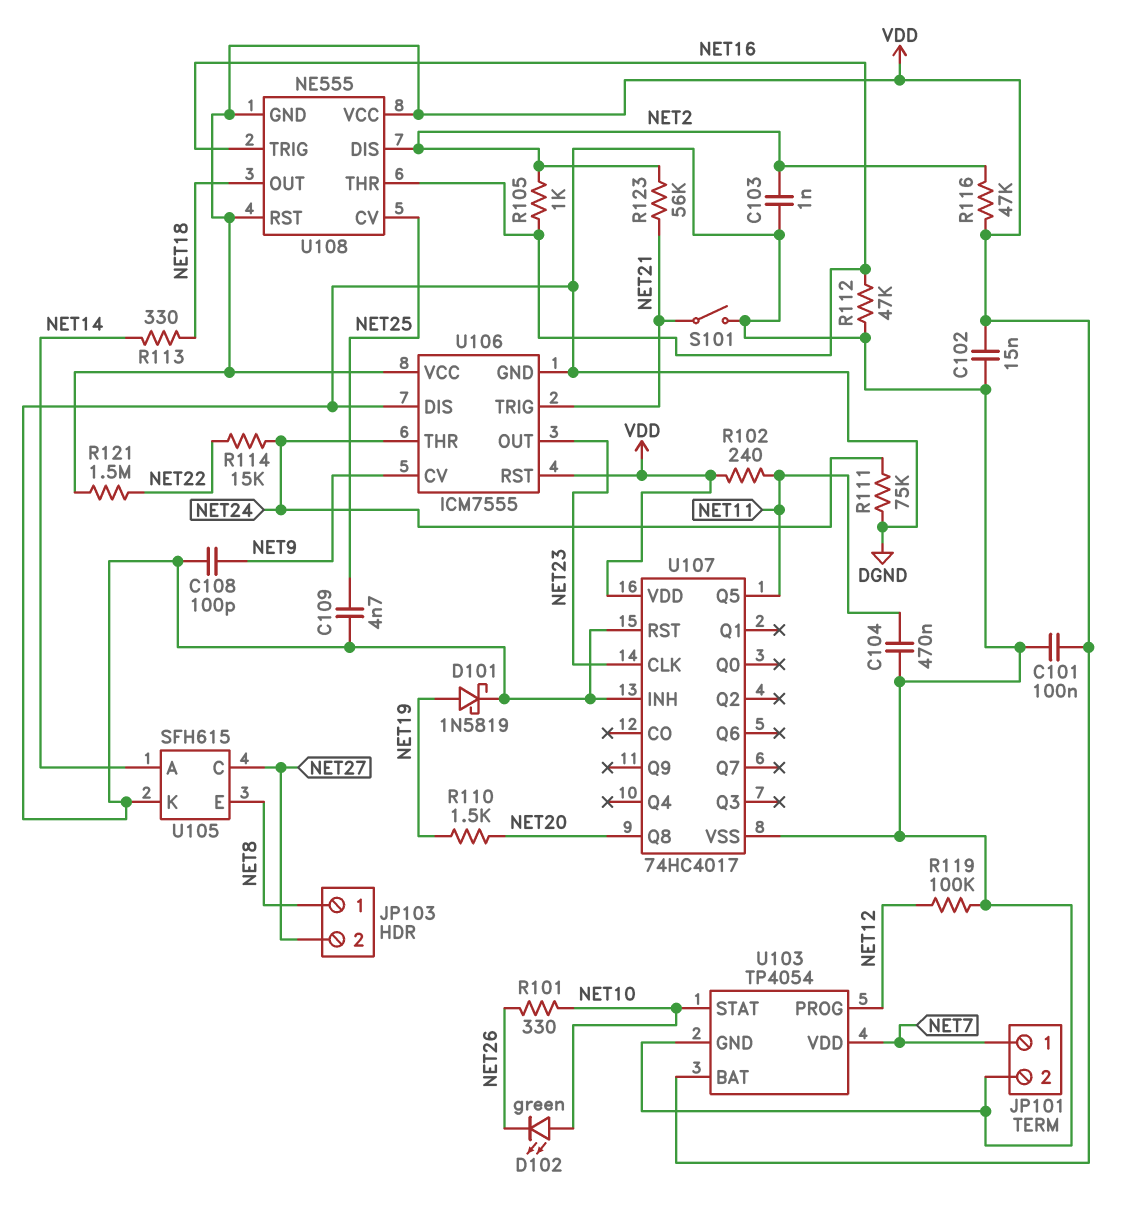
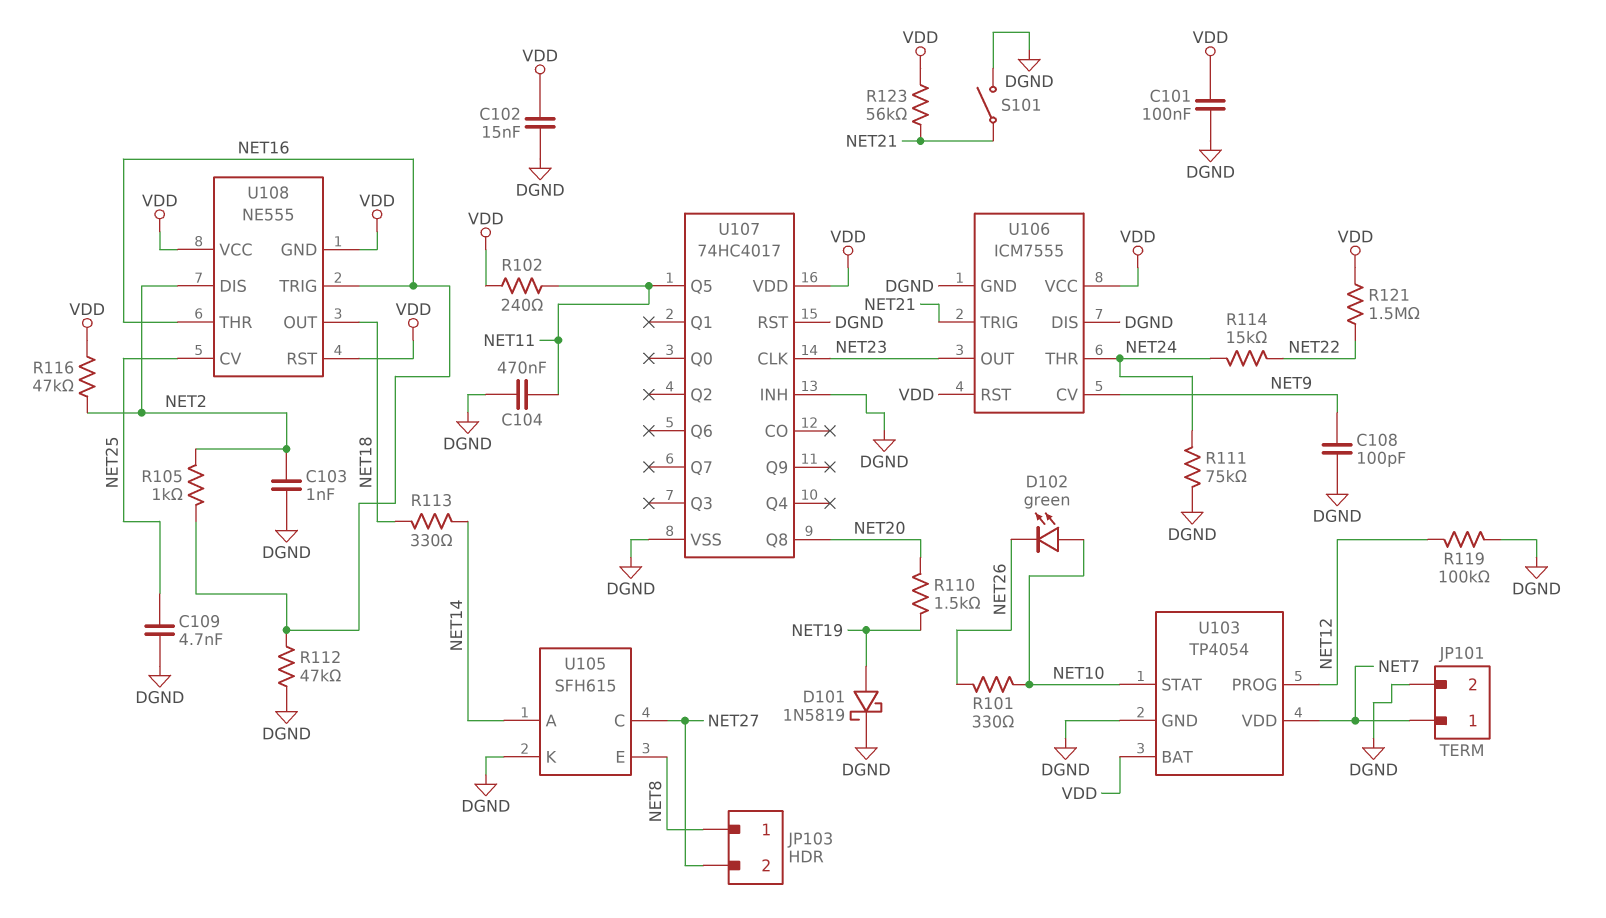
R123: 56k (NET2, NET21) -> 56k (NET21, VDD)

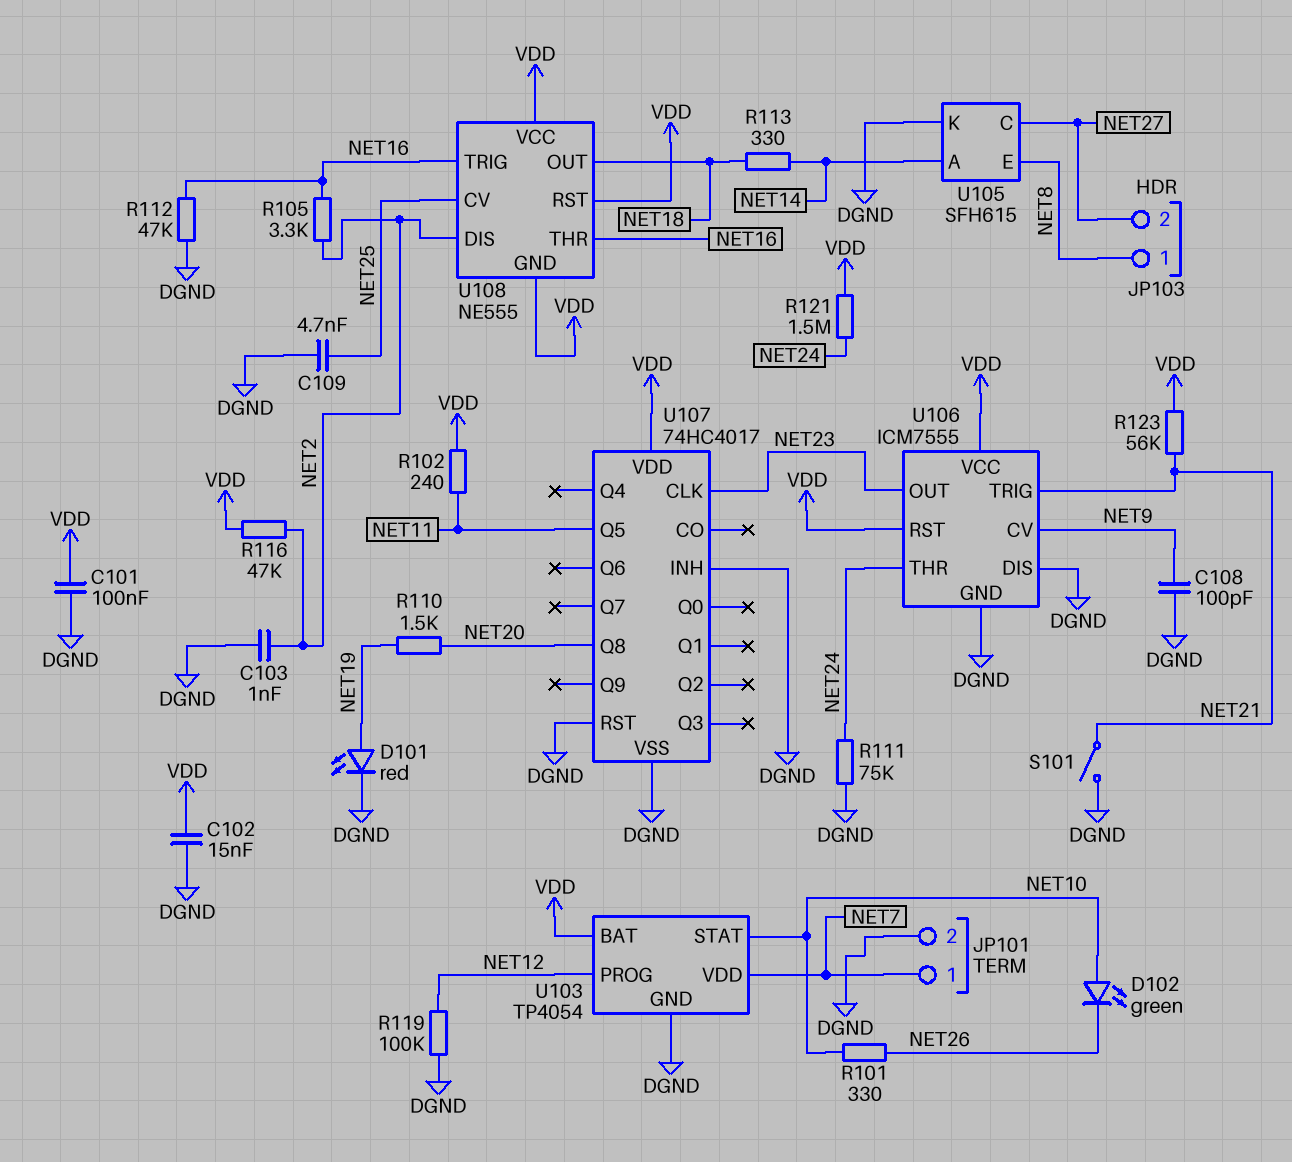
C104: 470nF (DGND, NET11) -> none
D101: schottky 1N5819 (A NET19, K DGND) -> LED red (A NET19, K DGND)
R105: 1k (NET2, NET16) -> 3.3k (NET2, NET16)
R114: 15k (NET22, NET24) -> none
R121: 1.5M (NET22, VDD) -> 1.5M (NET24, VDD)

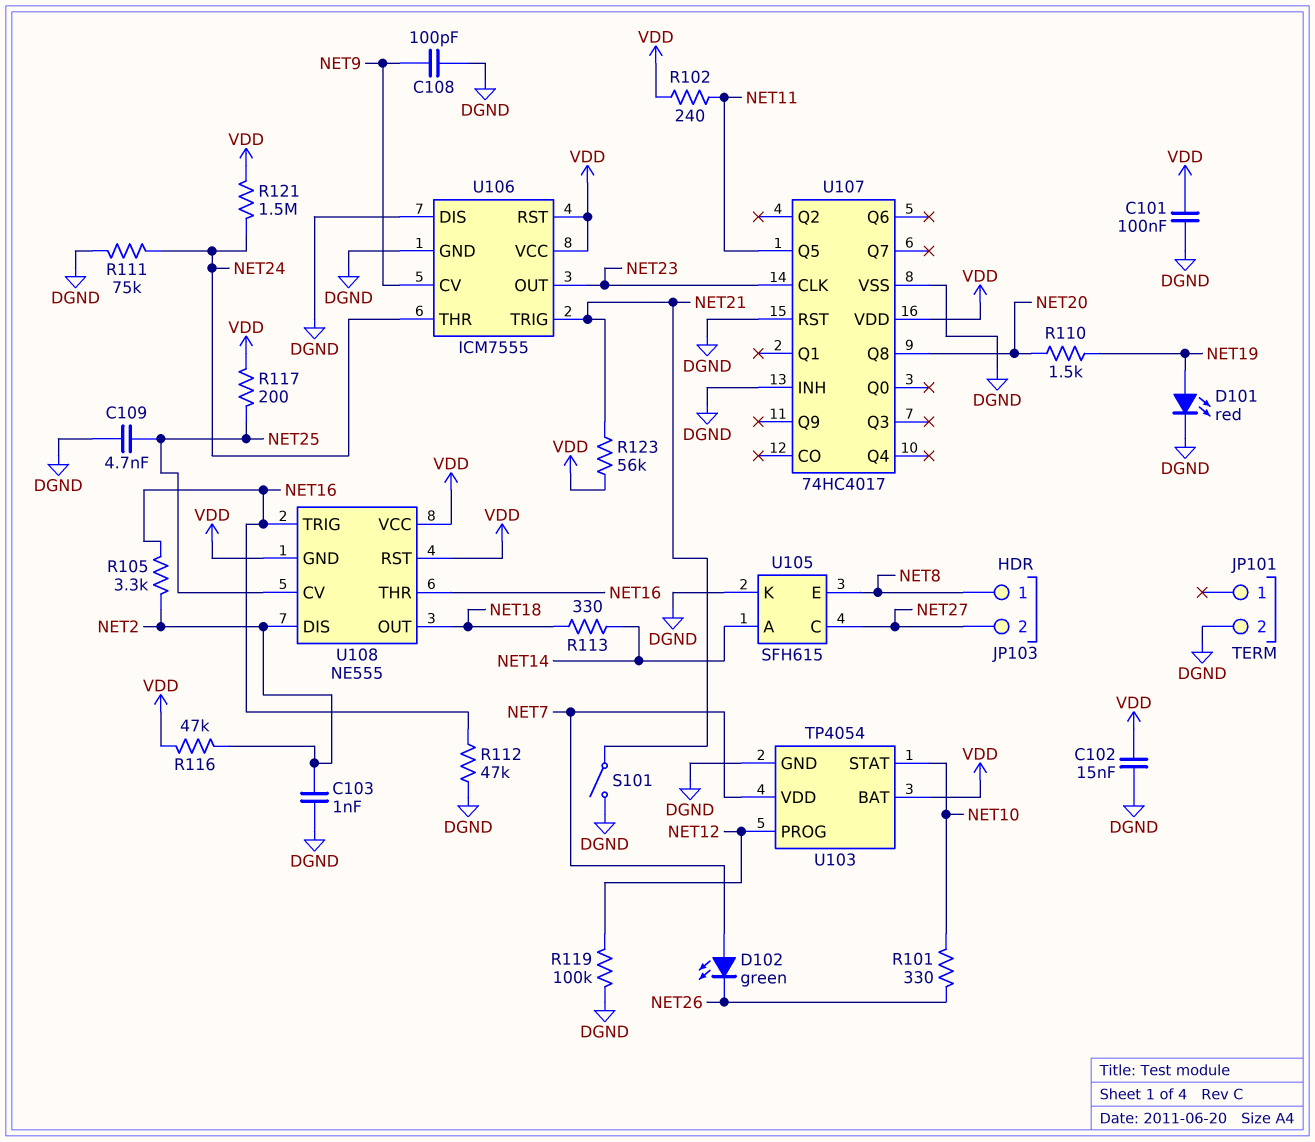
D102: LED green (A NET10, K NET26) -> LED green (A NET7, K NET26)
JP101 pin 1: NET7 -> none
R117: none -> 200 (NET25, VDD)

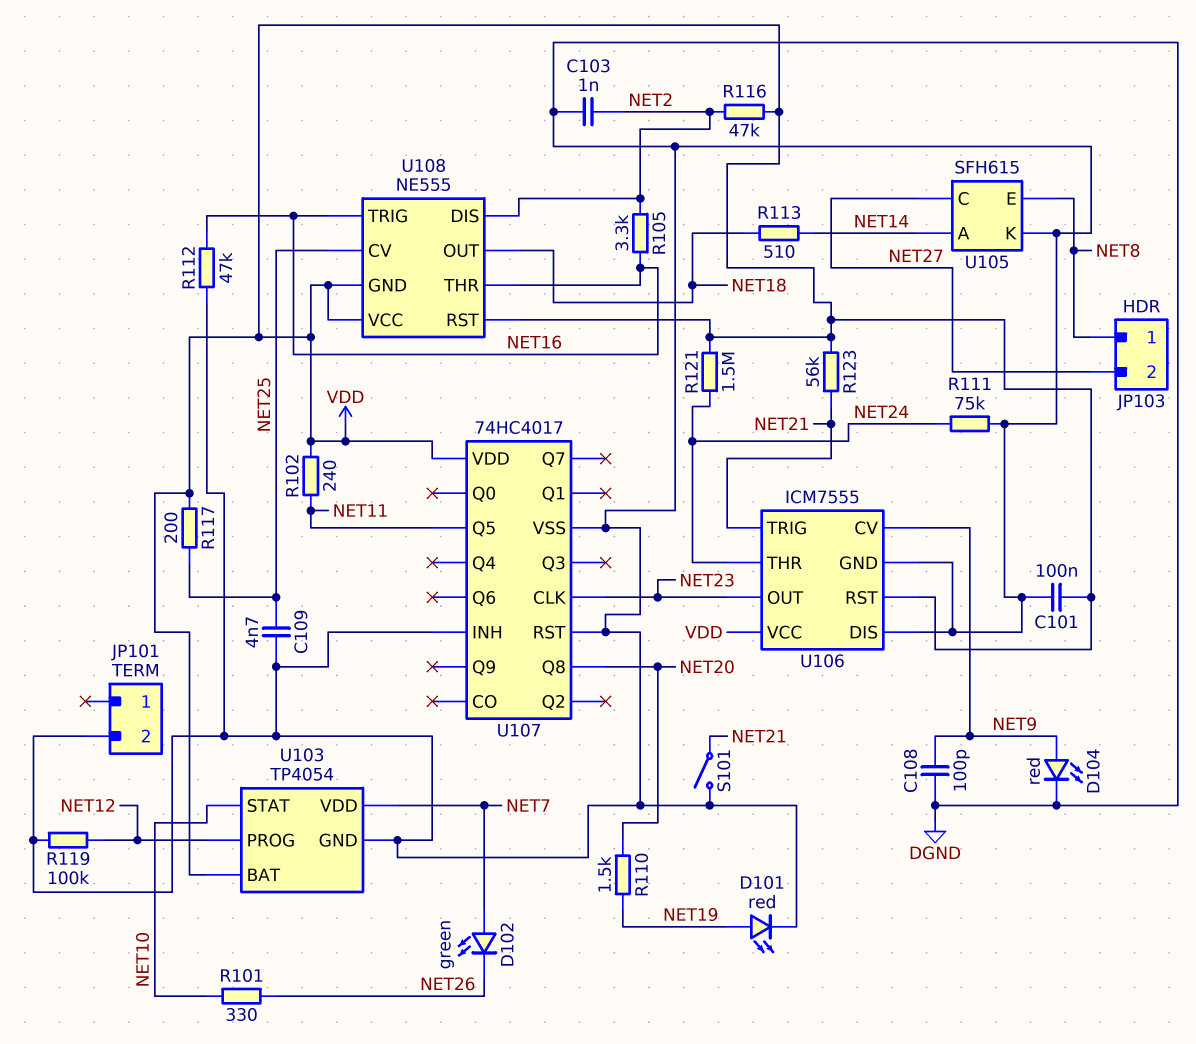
C102: 15nF (DGND, VDD) -> none
D104: none -> LED red (A NET9, K DGND)
R113: 330 (NET14, NET18) -> 510 (NET14, NET18)

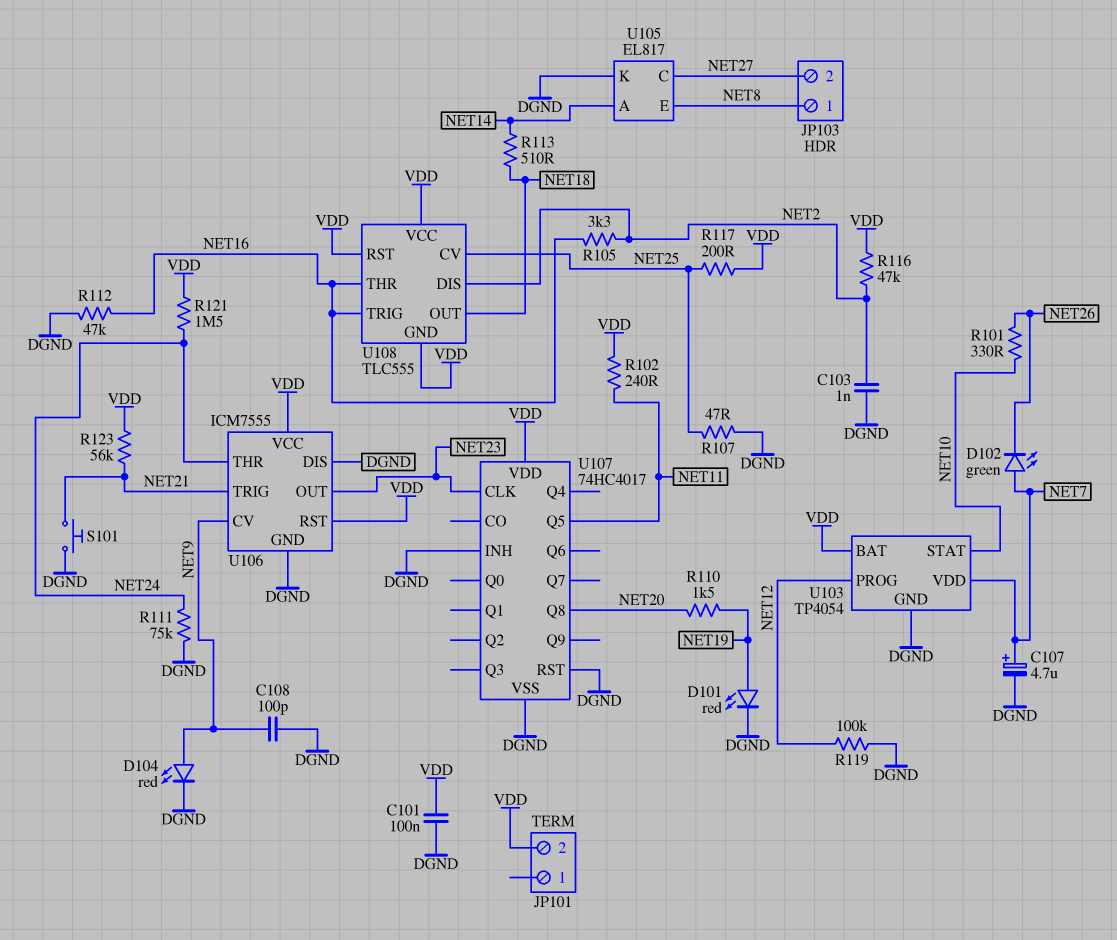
C107: none -> 4.7uF (plus NET7, minus DGND)
C109: 4.7nF (DGND, NET25) -> none
JP101 pin 2: DGND -> VDD
R107: none -> 47 (DGND, NET25)
S101: switch (DGND, NET21) -> button (DGND, NET21)
U105: SFH615 -> EL817
U108: NE555 -> TLC555

